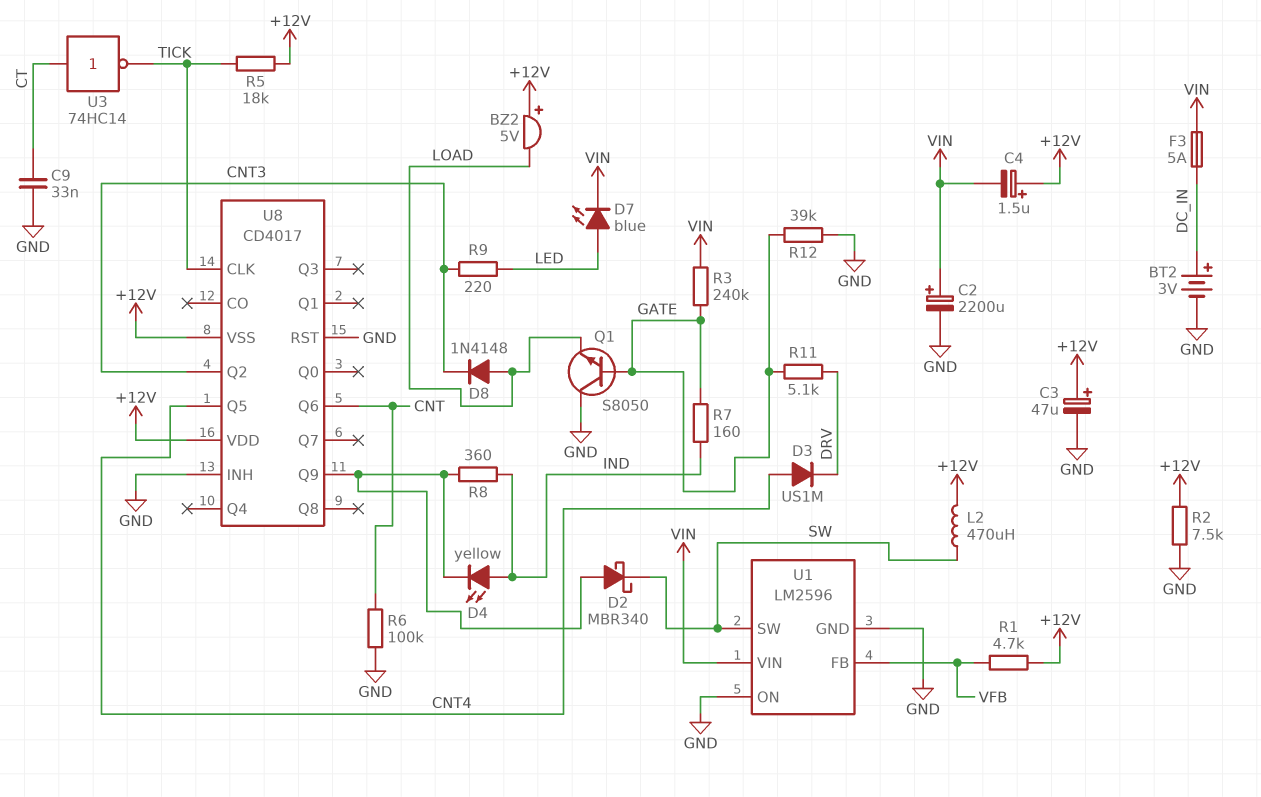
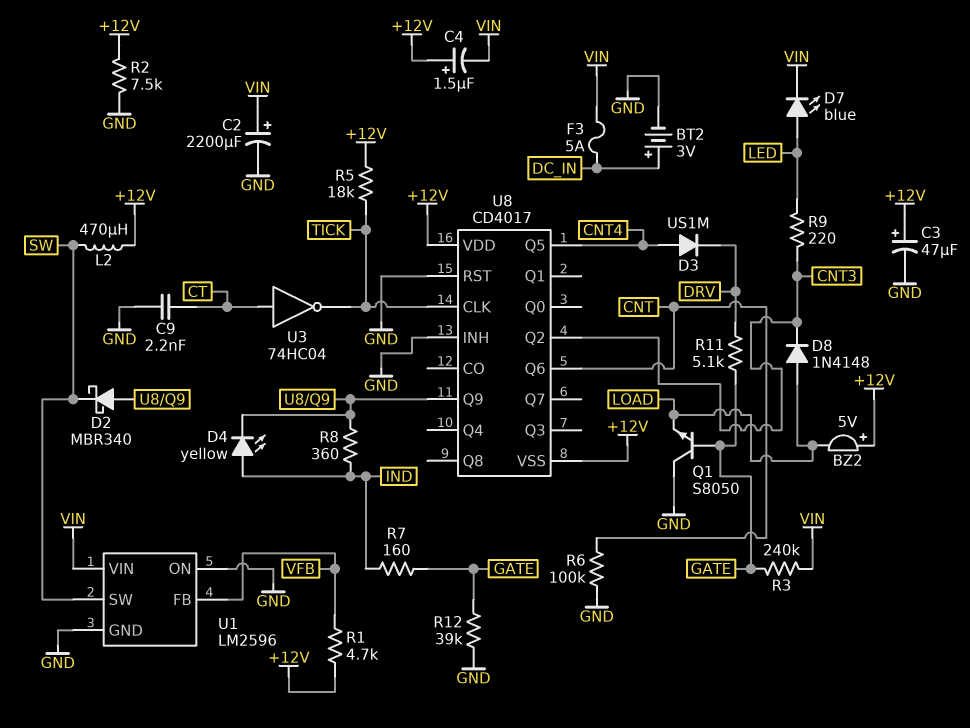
C9: 33nF (CT, GND) -> 2.2nF (CT, GND)
U3: NOT 74HC14 (in CT, out TICK) -> NOT 74HC04 (in CT, out TICK)

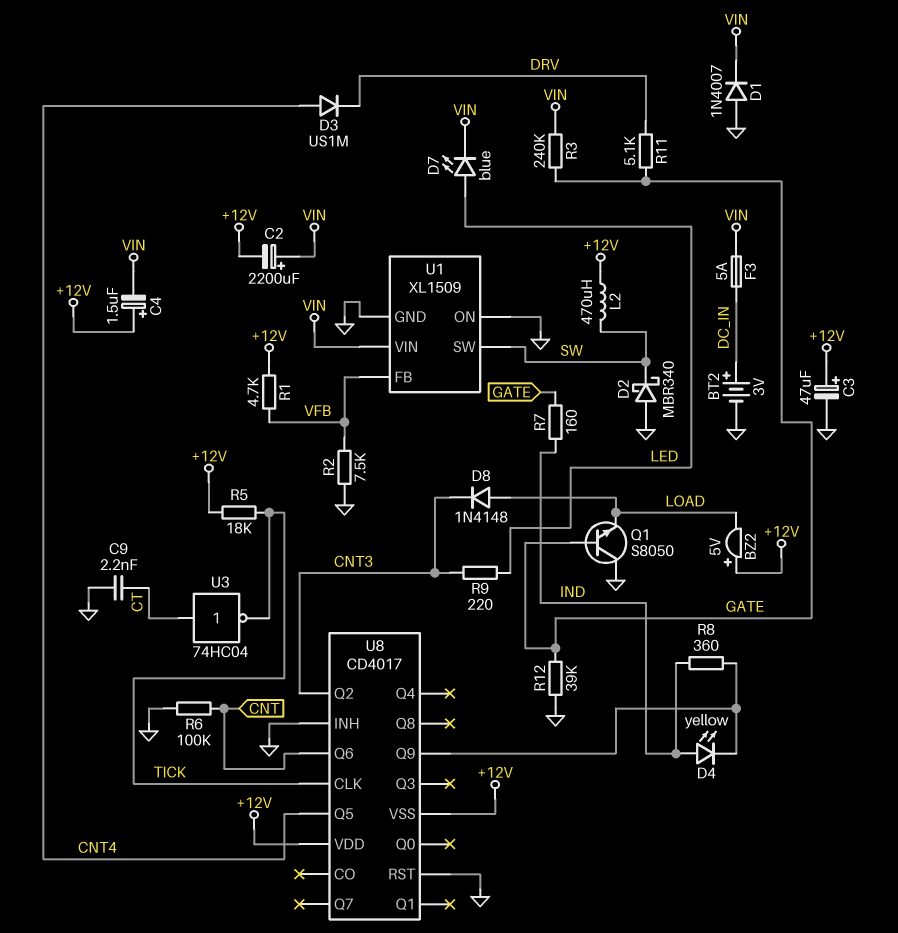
C2: 2200uF (plus VIN, minus GND) -> 2200uF (plus VIN, minus +12V)
D1: none -> diode 1N4007 (A GND, K VIN)
D2: schottky MBR340 (A U8/Q9, K SW) -> schottky MBR340 (A GND, K SW)
R2: 7.5k (+12V, GND) -> 7.5k (GND, VFB)
U1: LM2596 -> XL1509

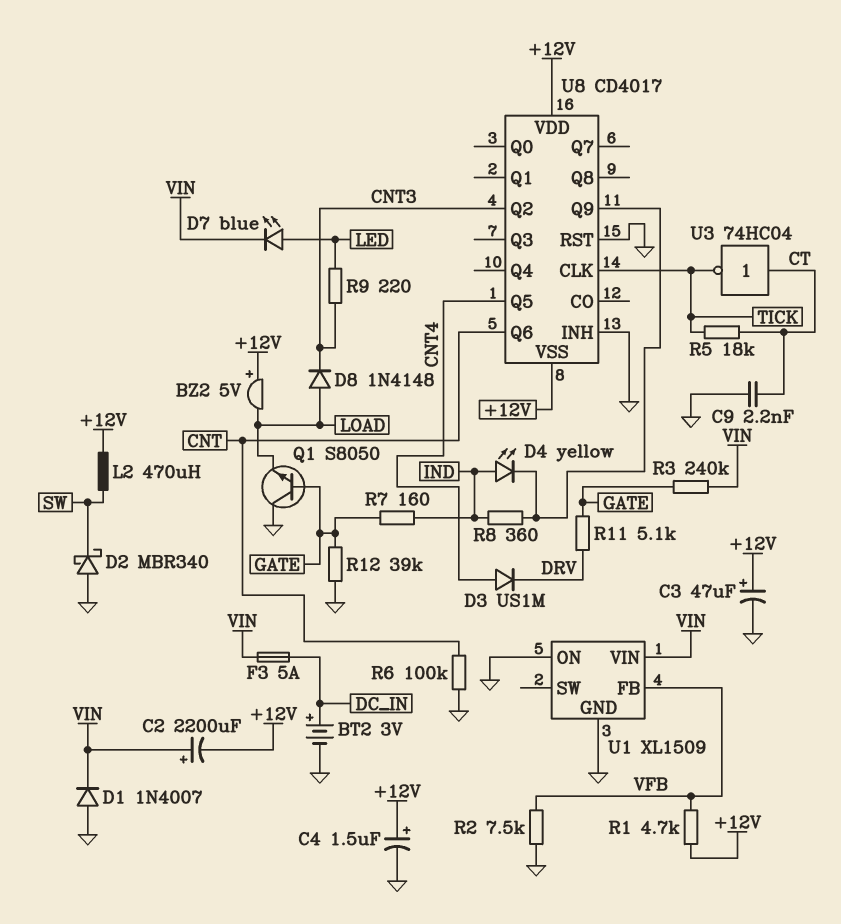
C4: 1.5uF (plus +12V, minus VIN) -> 1.5uF (plus +12V, minus GND)
R5: 18k (+12V, TICK) -> 18k (CT, TICK)
U1 pin SW: SW -> none

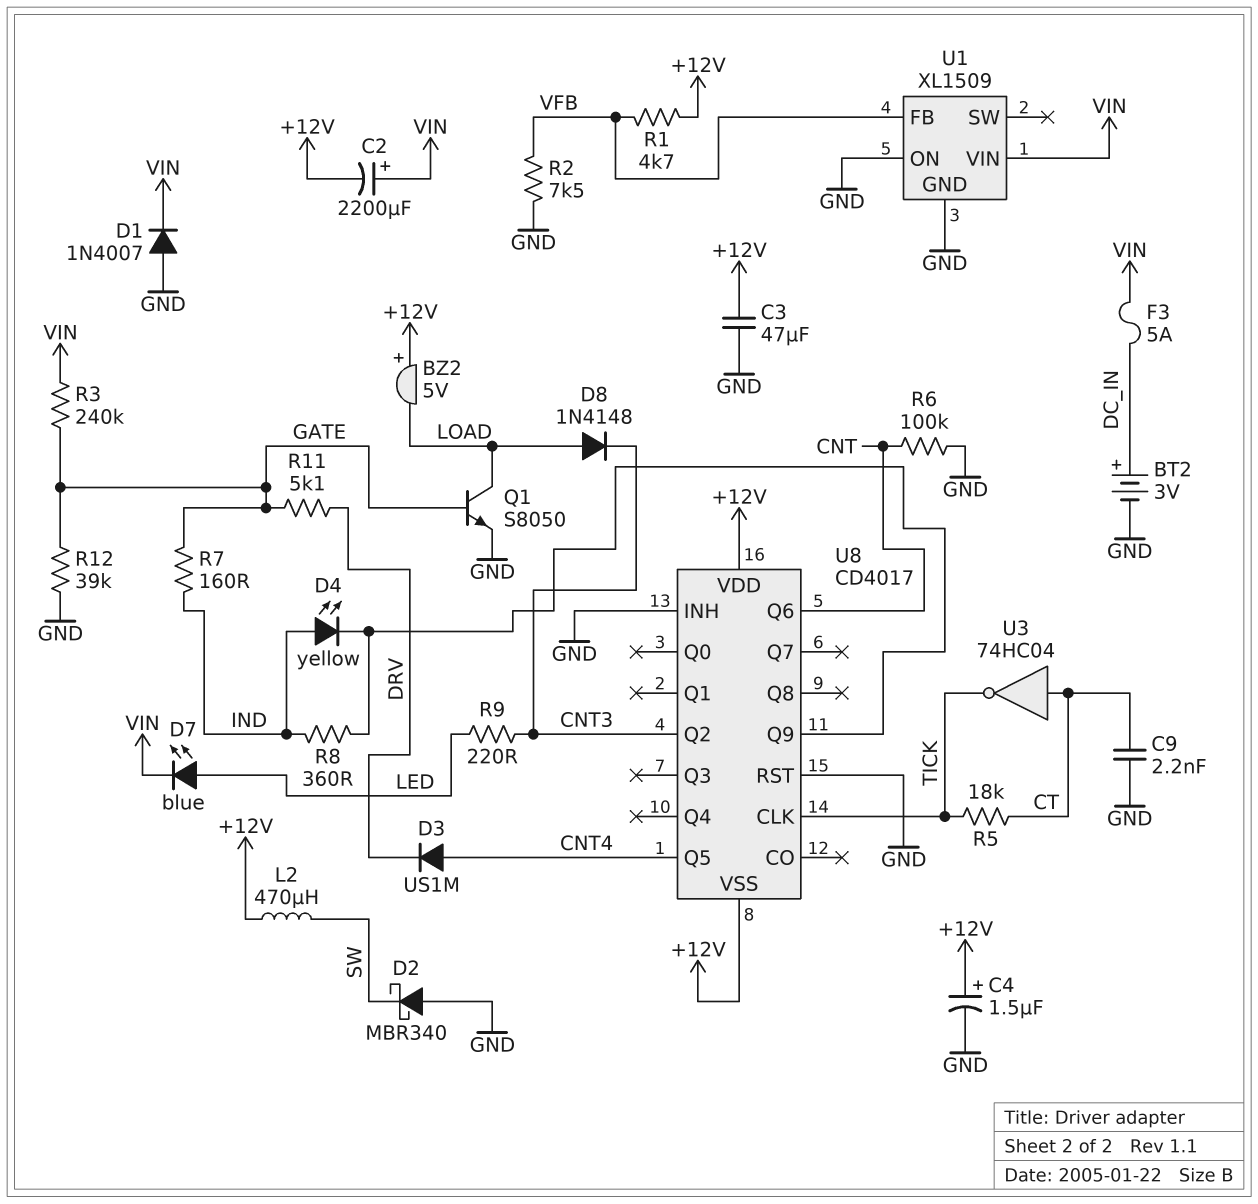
C3: 47uF (plus +12V, minus GND) -> 47uF (+12V, GND)
Q1: NPN S8050 (B GATE, C GND, E LOAD) -> NPN S8050 (B GATE, C LOAD, E GND)

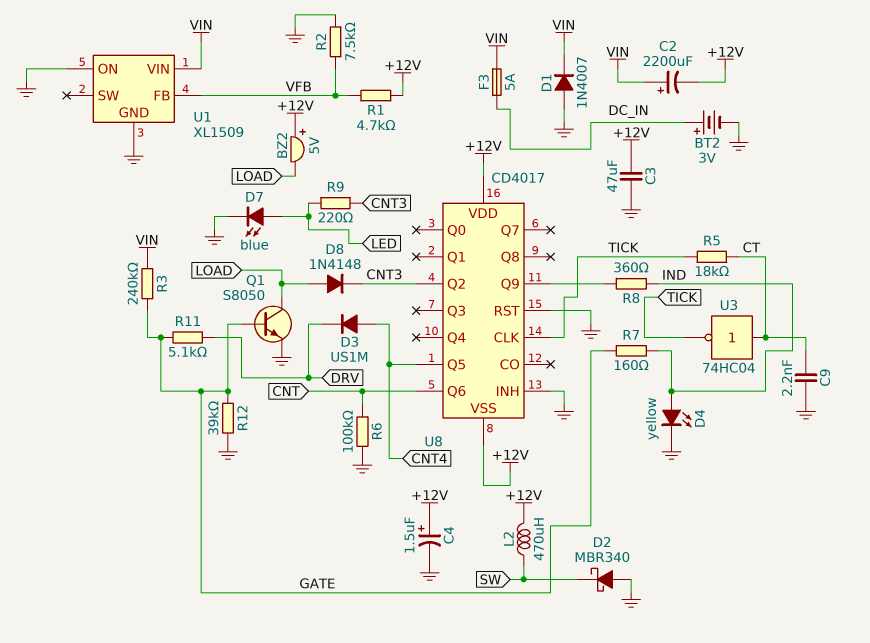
D4: LED yellow (A IND, K U8/Q9) -> LED yellow (A IND, K GND)
D7: LED blue (A LED, K VIN) -> LED blue (A LED, K GND)

